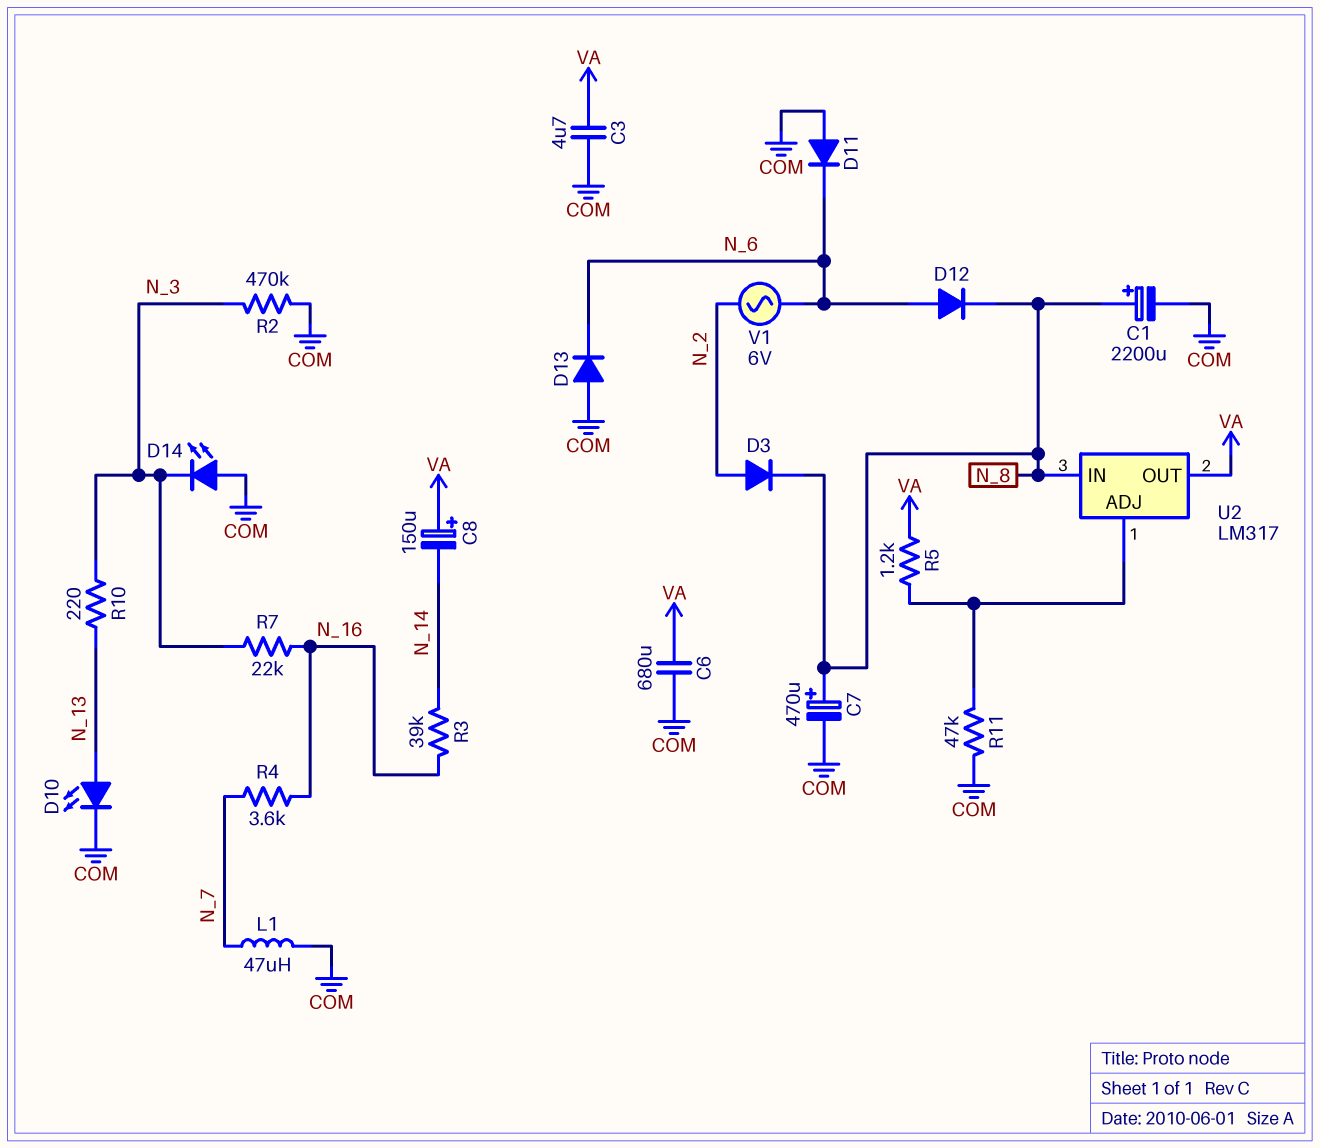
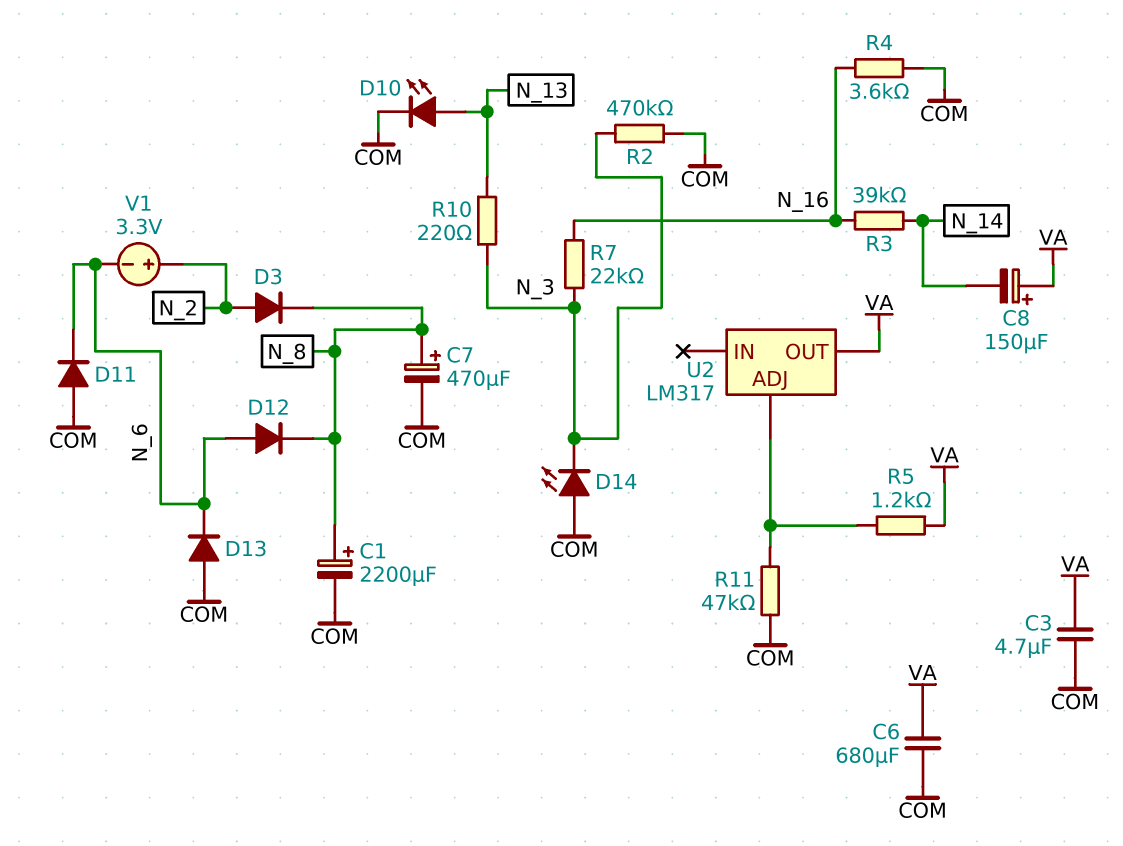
L1: 47uH (COM, N_7) -> none
R4: 3.6k (N_7, N_16) -> 3.6k (COM, N_16)
U2 pin IN: N_8 -> none
V1: AC 6V (N_2, N_6) -> 3.3V (plus N_2, minus N_6)

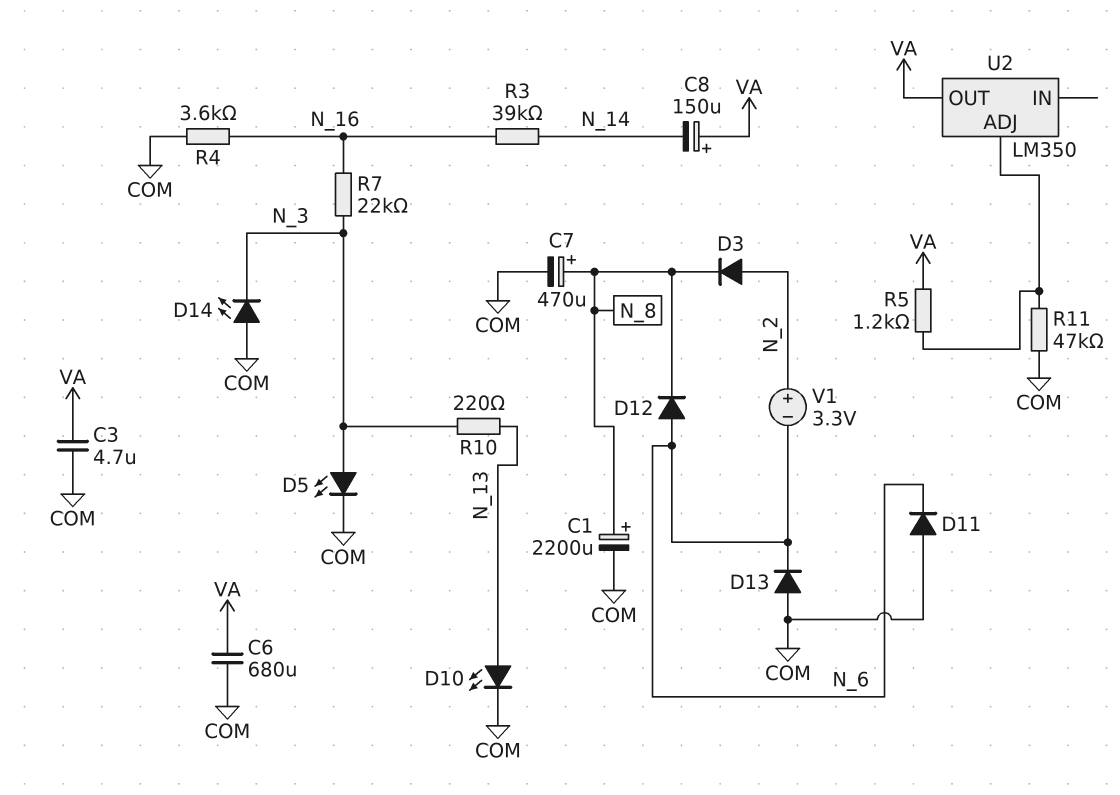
D5: none -> LED (A N_3, K COM)
R2: 470k (COM, N_3) -> none
U2: LM317 -> LM350

